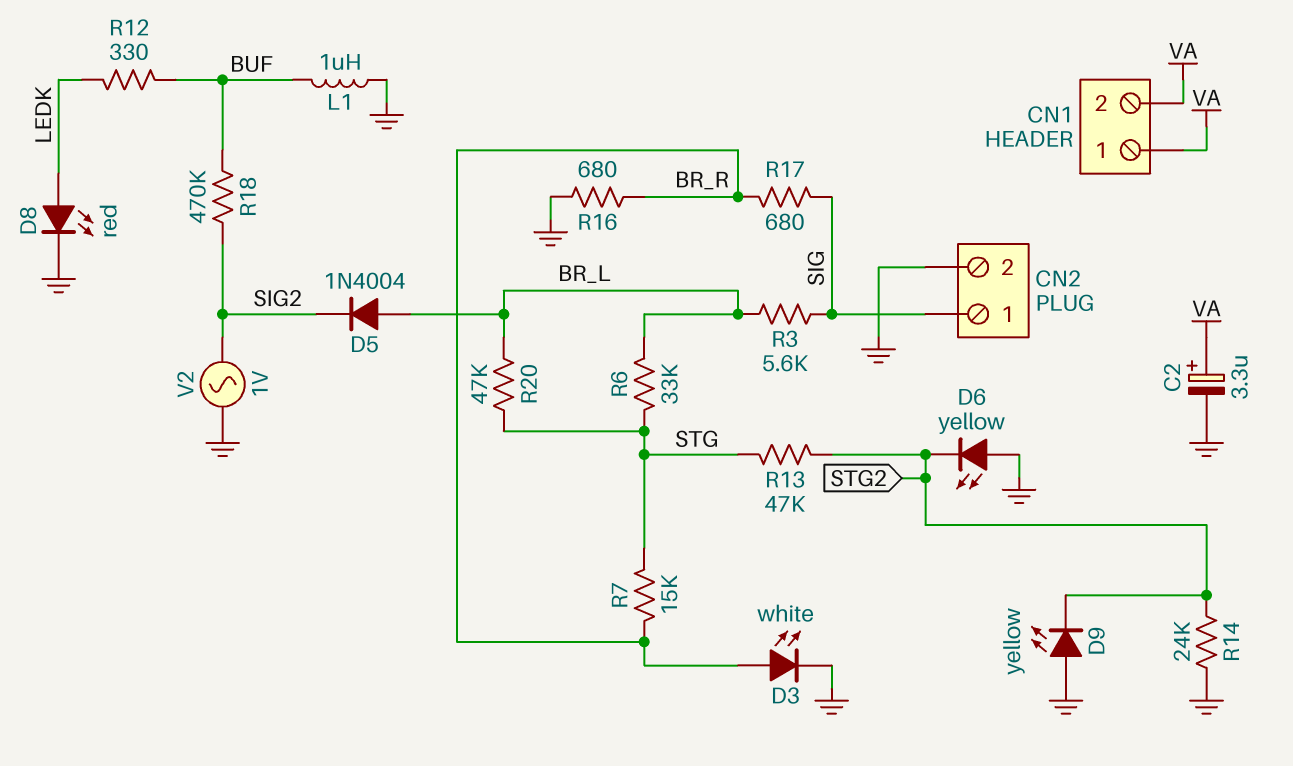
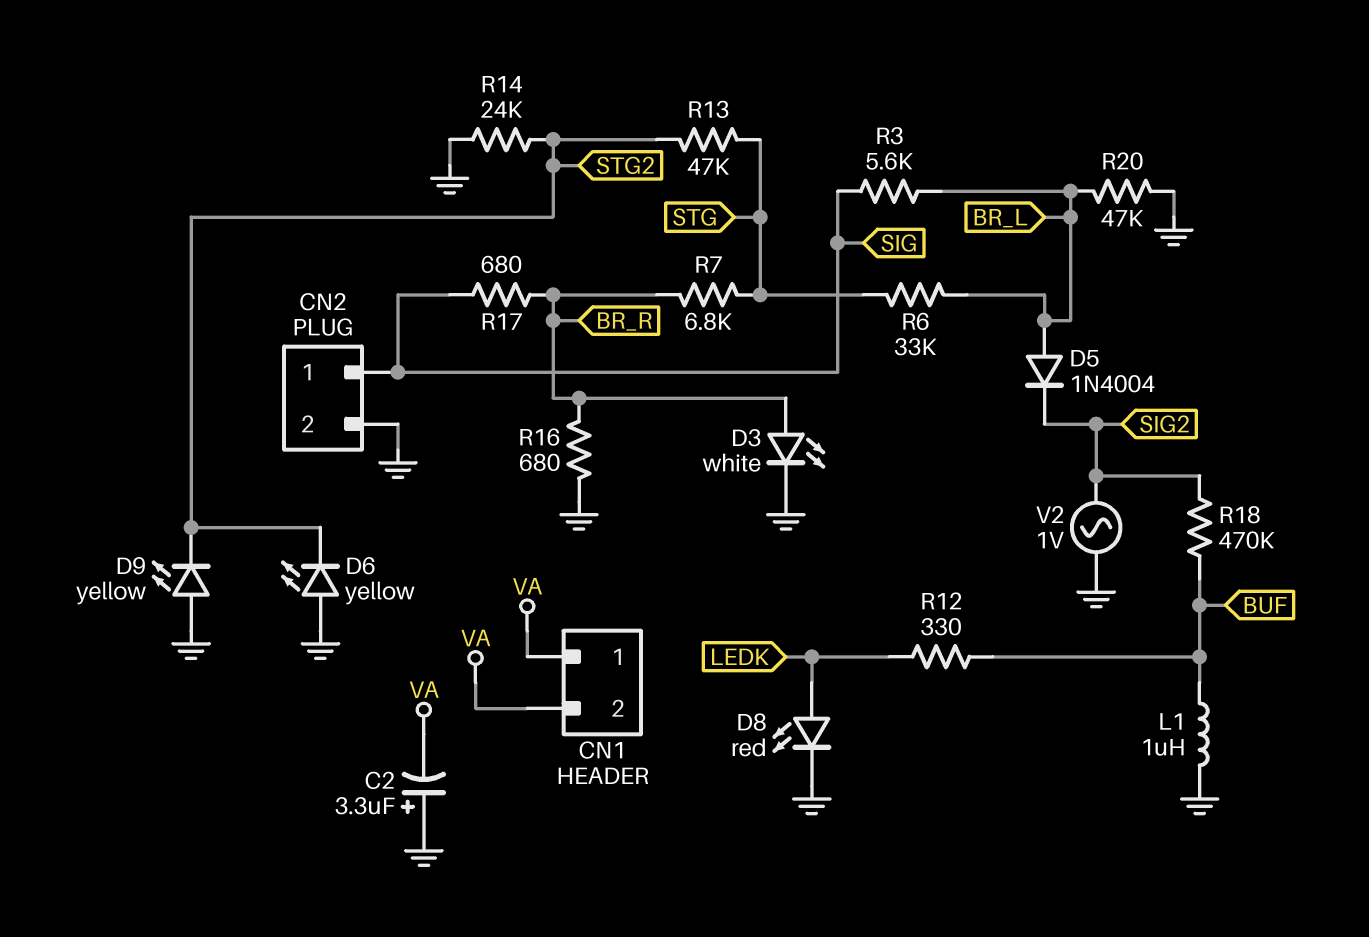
C2: 3.3uF (plus VA, minus GND) -> 3.3uF (plus GND, minus VA)
R7: 15k (BR_R, STG) -> 6.8k (BR_R, STG)
R20: 47k (BR_L, STG) -> 47k (BR_L, GND)

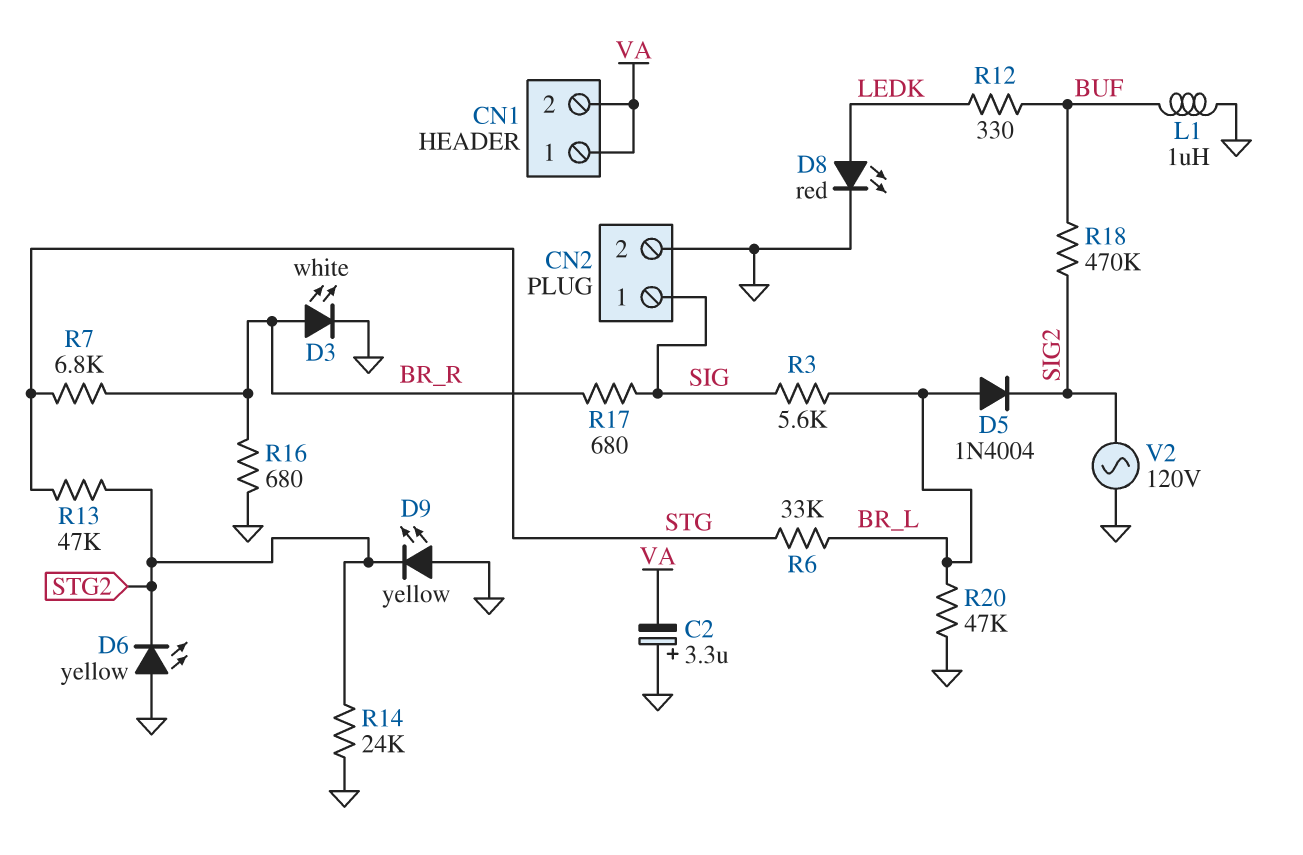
V2: AC 1V (GND, SIG2) -> AC 120V (GND, SIG2)

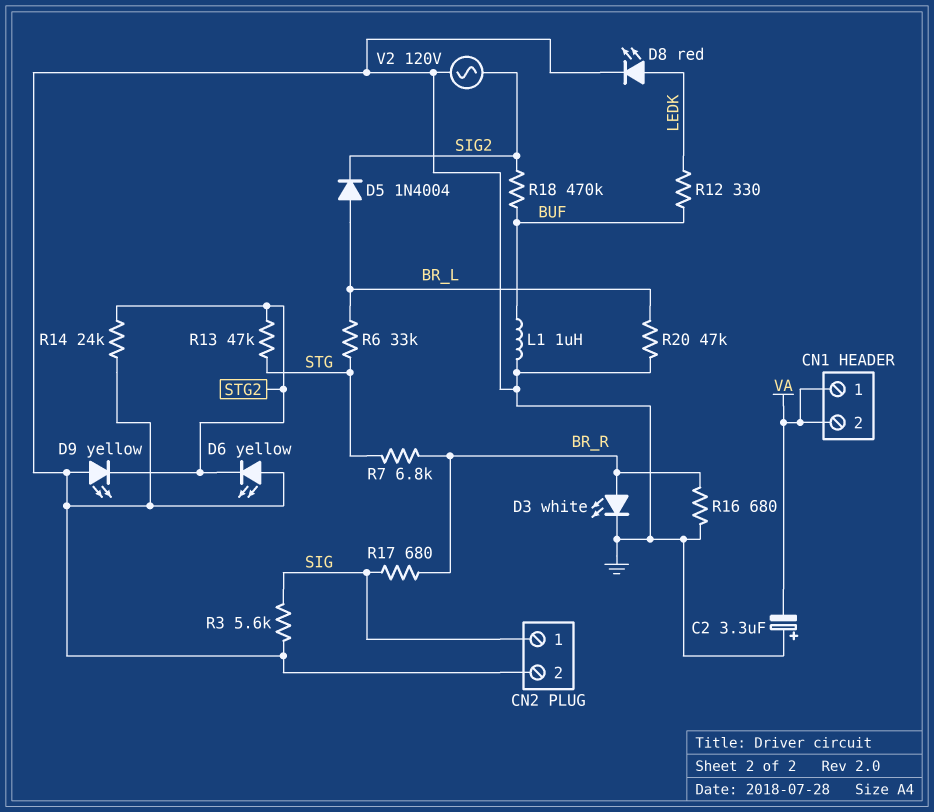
R3: 5.6k (BR_L, SIG) -> 5.6k (GND, SIG)

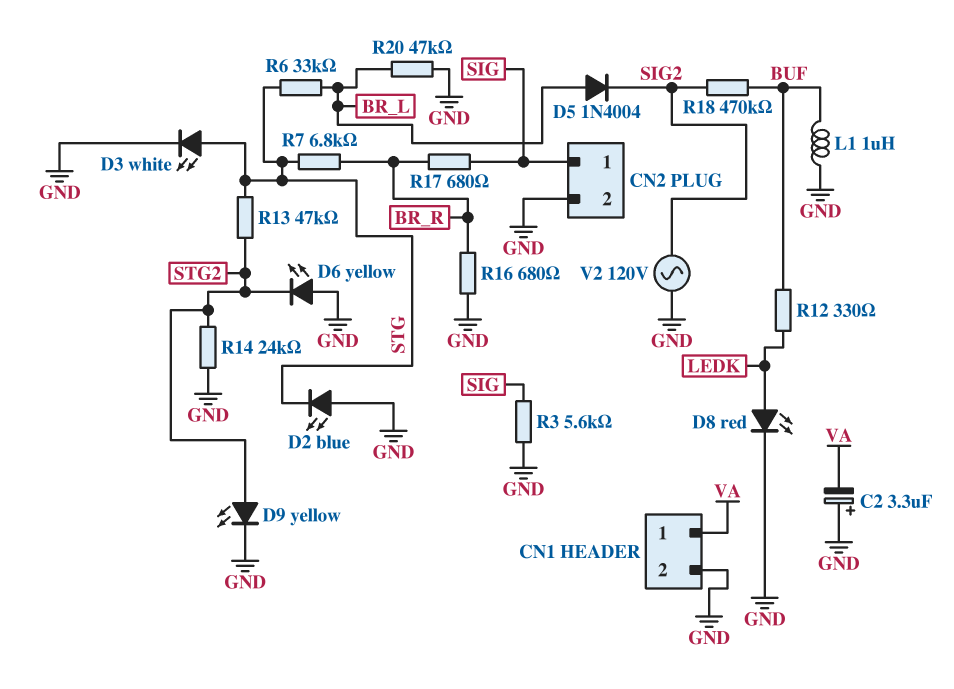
CN1 pin 2: VA -> GND
D2: none -> LED blue (A GND, K STG)
D3: LED white (A BR_R, K GND) -> LED white (A STG, K GND)
D9: LED yellow (A GND, K STG2) -> LED yellow (A STG2, K GND)

